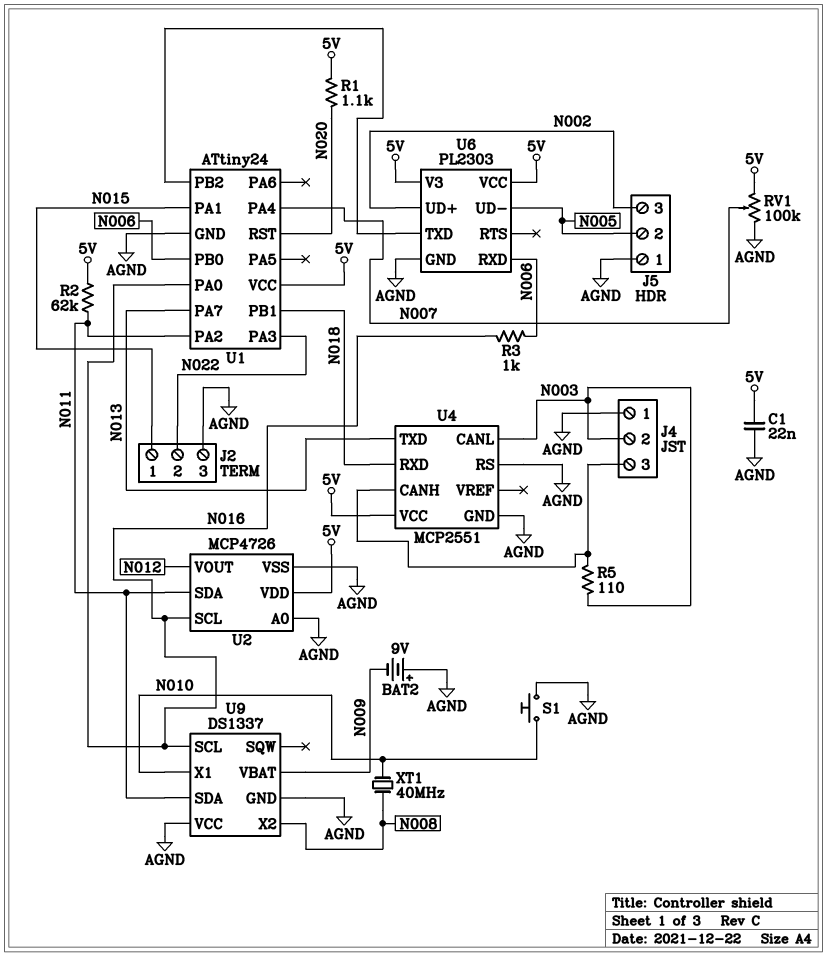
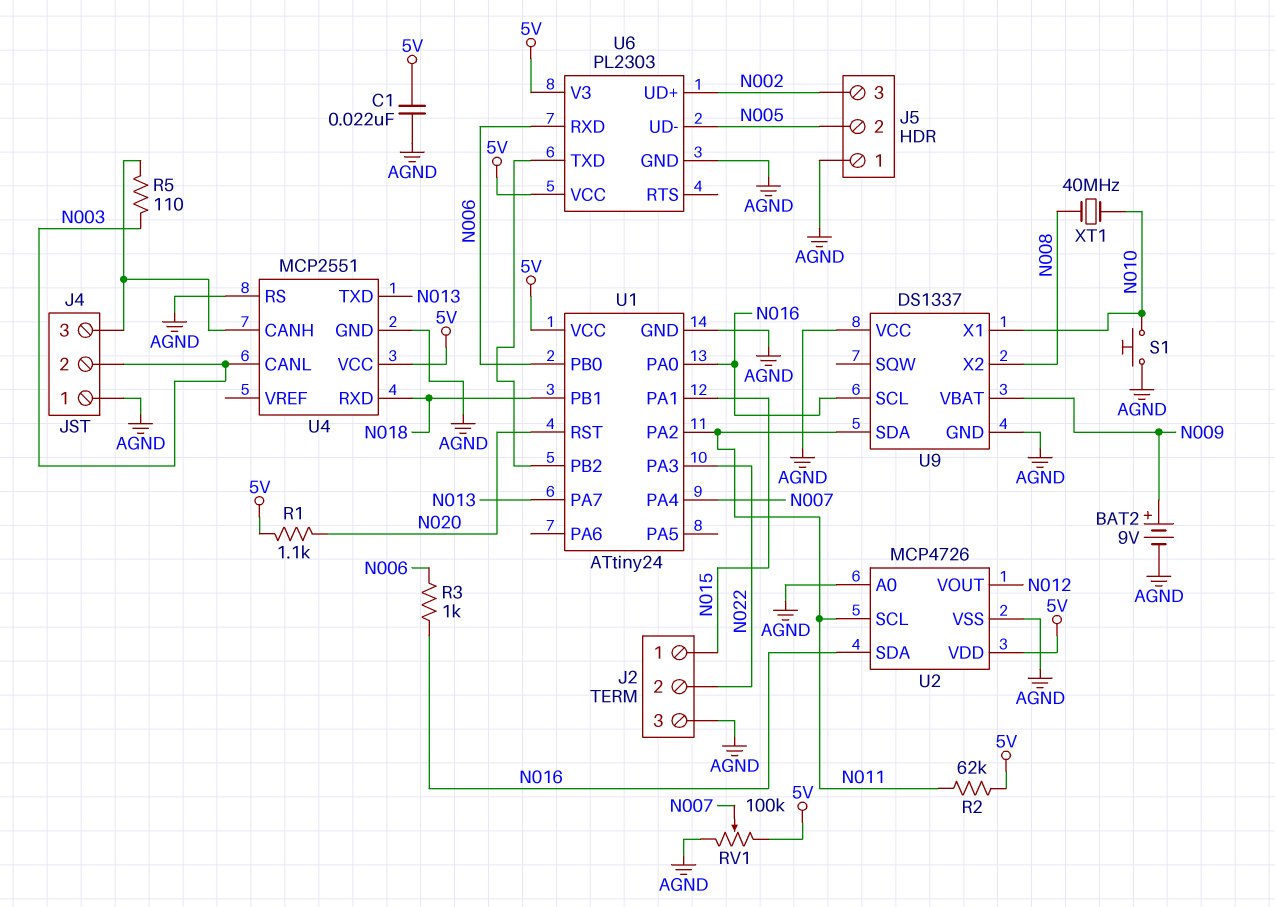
BAT2: 9V (plus AGND, minus N009) -> 9V (plus N009, minus AGND)
U2 pin SCL: N016 -> N011
U2 pin SDA: N011 -> N016

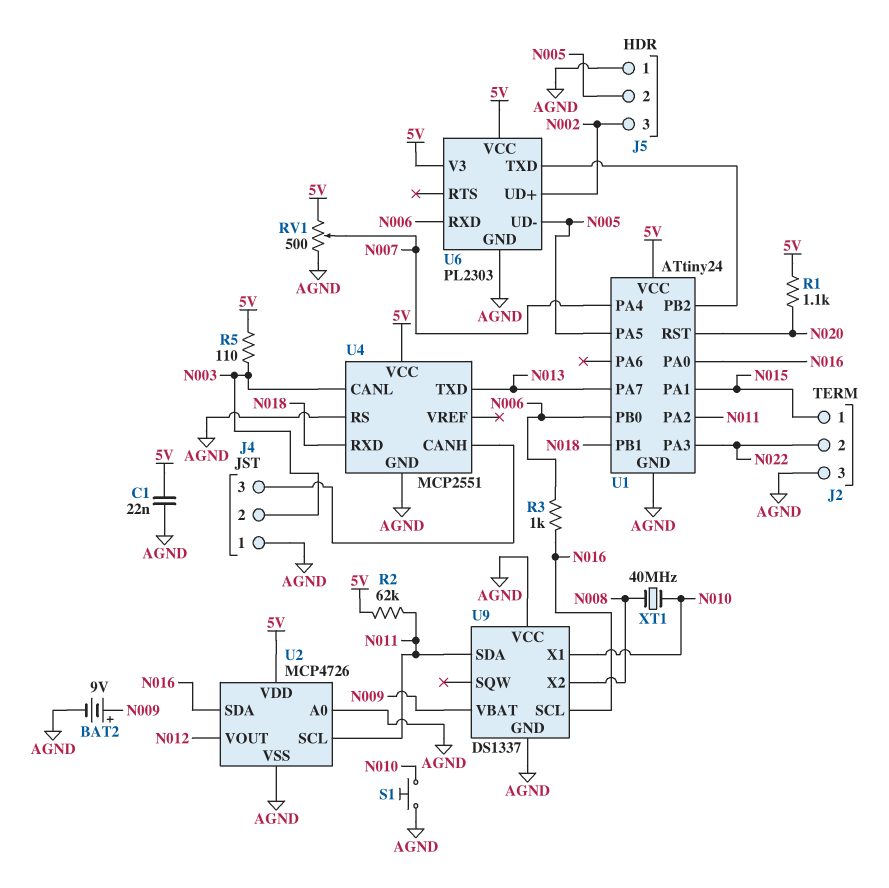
R5: 110 (J4/3, N003) -> 110 (5V, N003)
RV1: 100k (5V, AGND, wiper N007) -> 500 (5V, AGND, wiper N007)
U1 pin PA5: none -> N005

